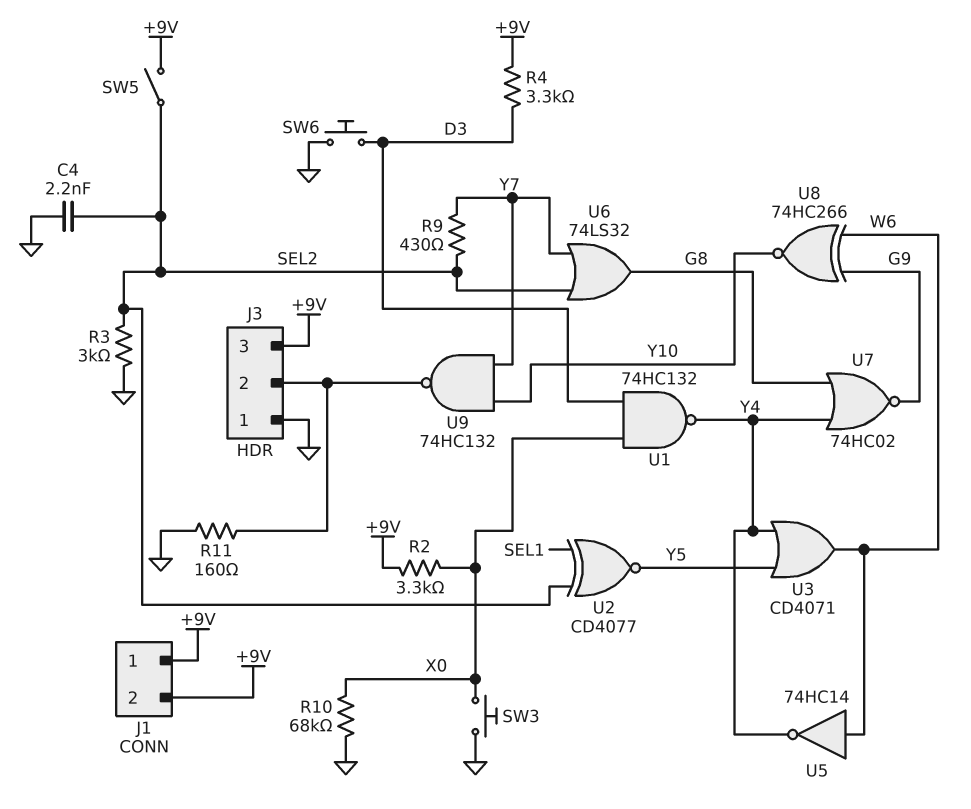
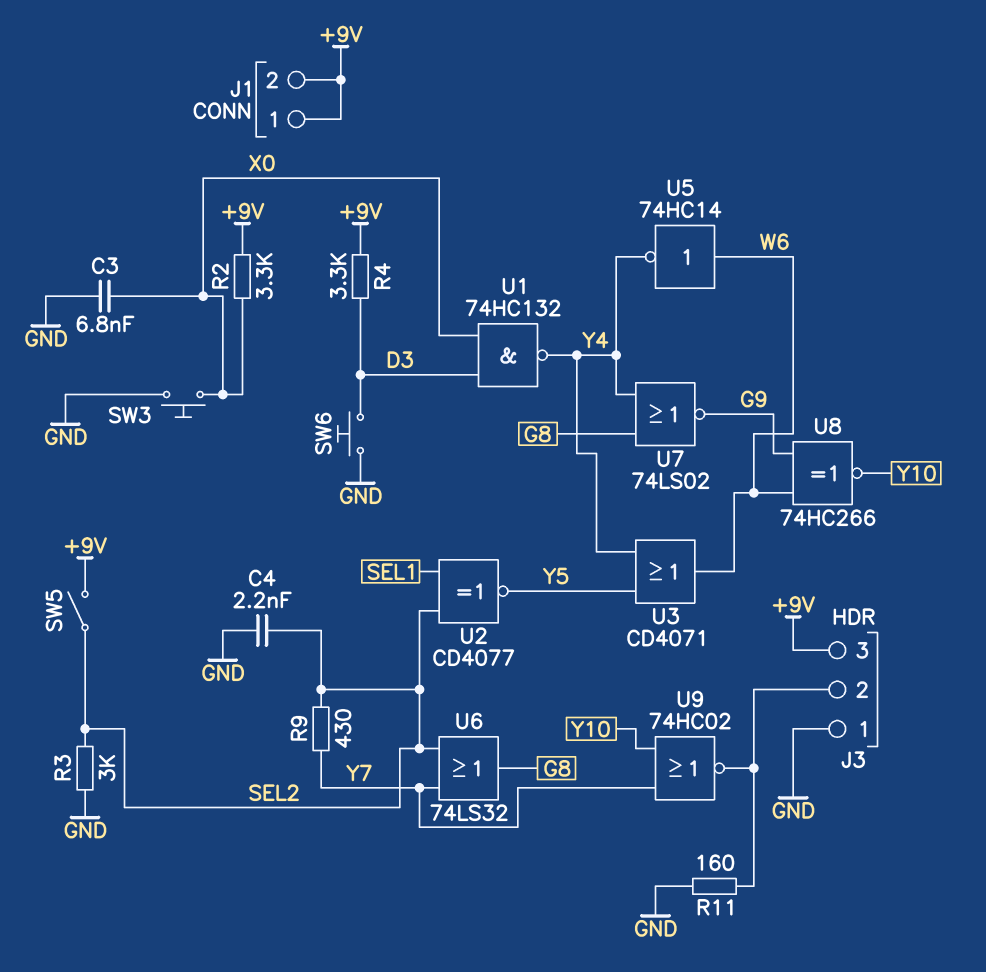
C3: none -> 6.8nF (GND, X0)
R10: 68k (GND, X0) -> none
U7: NOR 74HC02 (in G8, in Y4, out G9) -> NOR 74LS02 (in G8, in Y4, out G9)
U9: NAND 74HC132 (in Y7, in Y10, out J3/2) -> NOR 74HC02 (in Y7, in Y10, out J3/2)

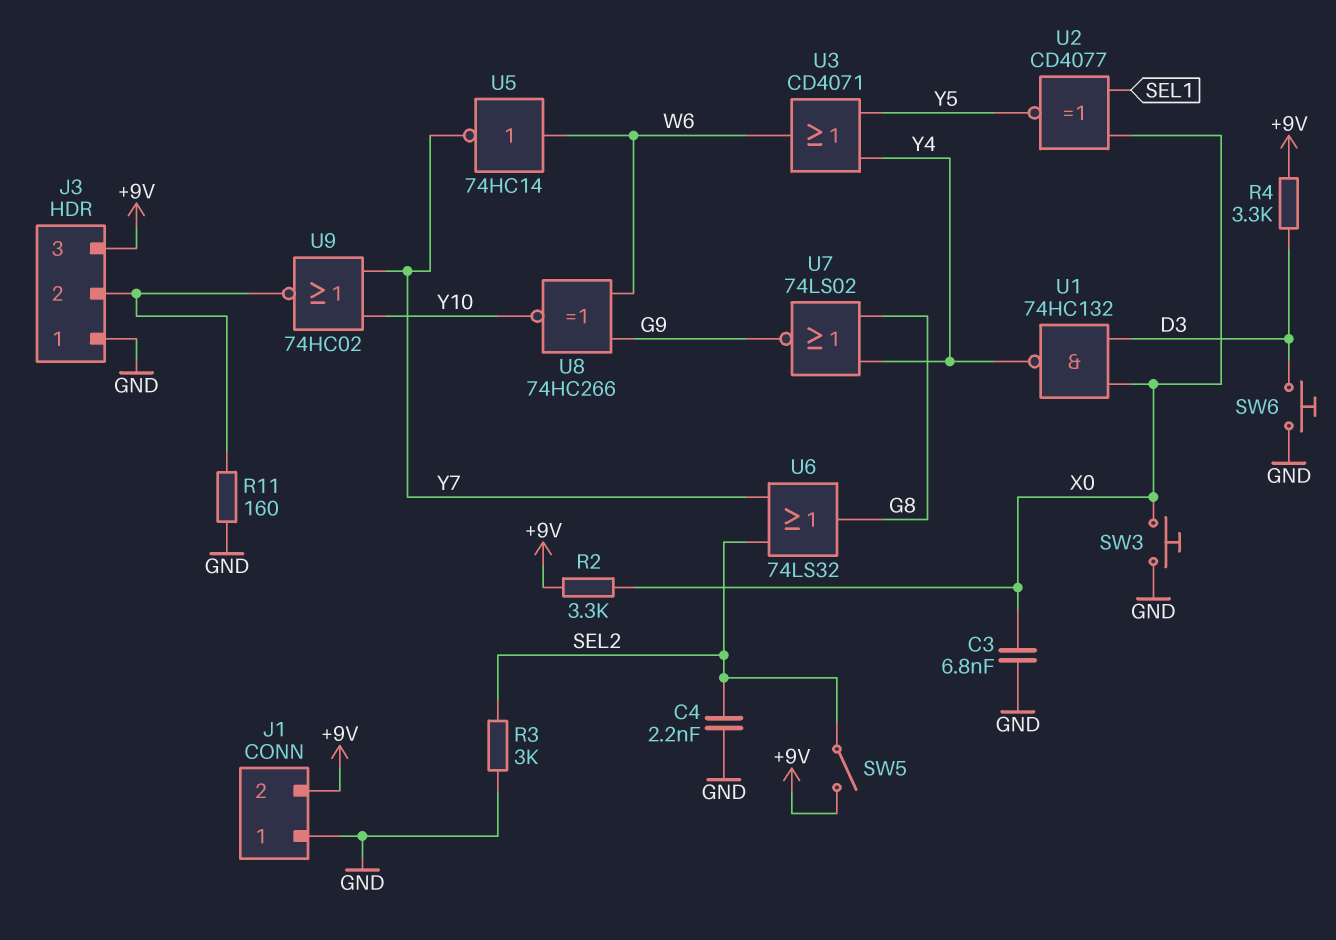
J1 pin 1: +9V -> GND
R9: 430 (SEL2, Y7) -> none
U2: XNOR CD4077 (in SEL1, in SEL2, out Y5) -> XNOR CD4077 (in SEL1, in X0, out Y5)
U5: NOT 74HC14 (in W6, out Y4) -> NOT 74HC14 (in W6, out Y7)

